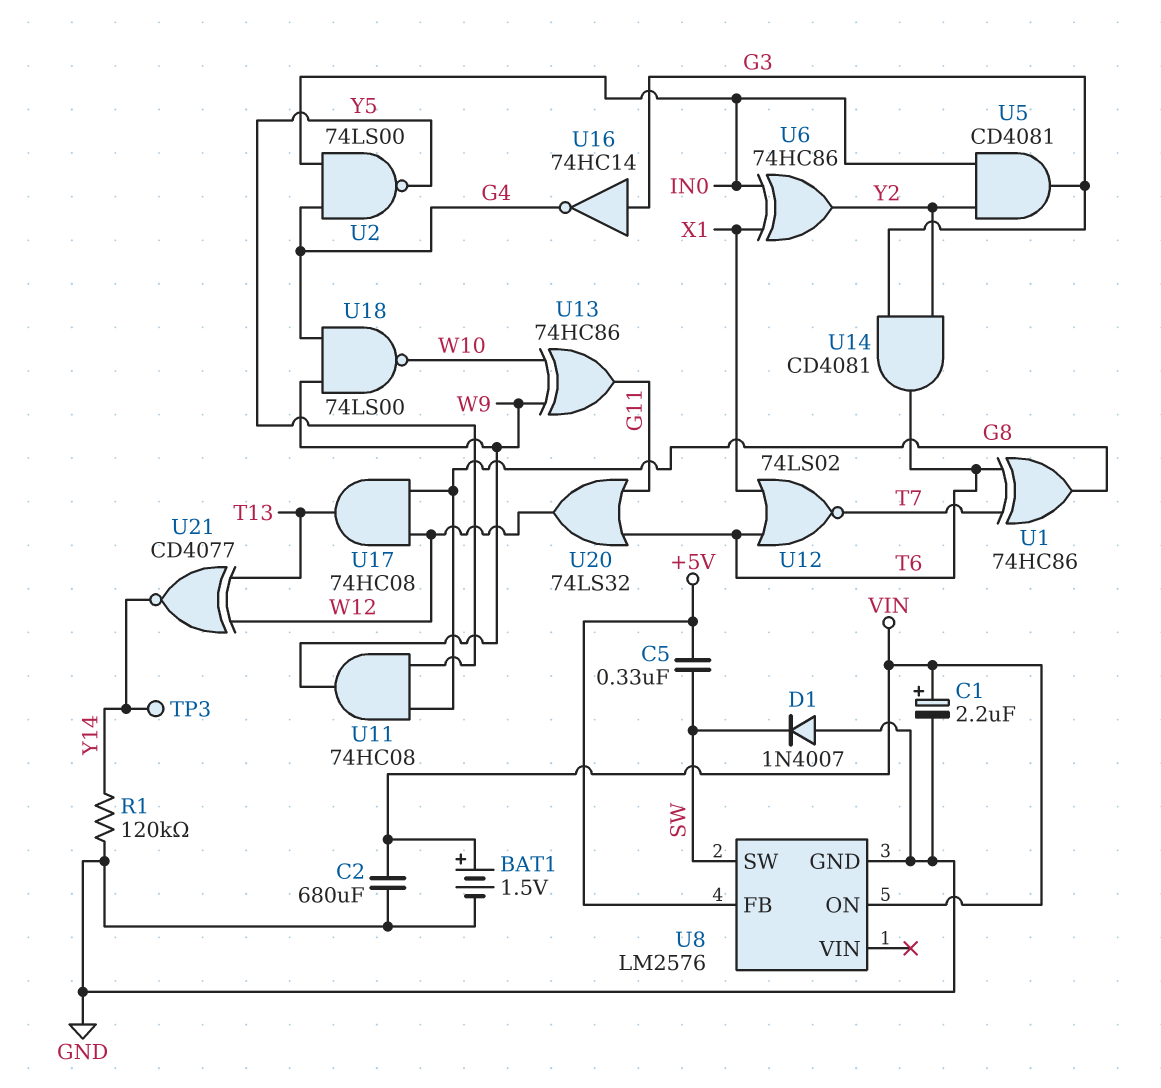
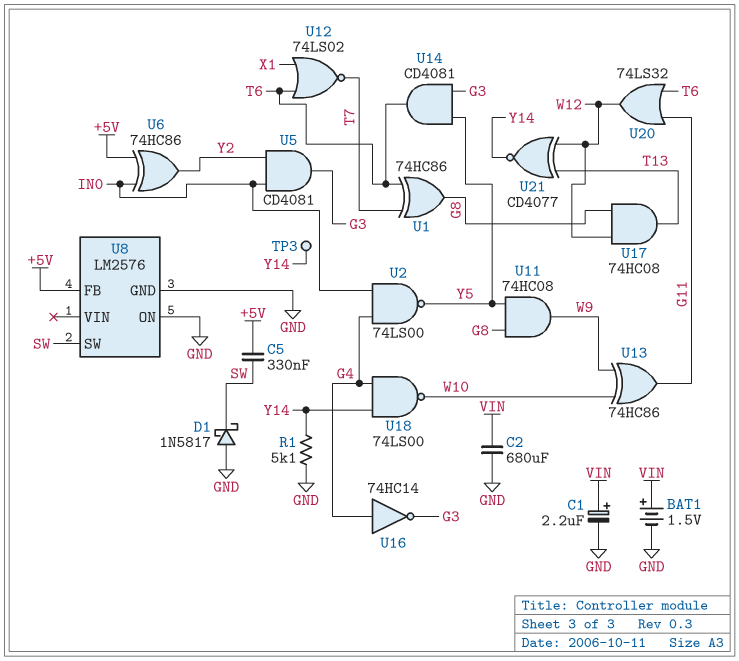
D1: diode 1N4007 (A GND, K SW) -> schottky 1N5817 (A GND, K SW)
R1: 120k (GND, Y14) -> 5.1k (GND, Y14)
U6: XOR 74HC86 (in IN0, in X1, out Y2) -> XOR 74HC86 (in +5V, in IN0, out Y2)
U8 pin ON: VIN -> GND
U14: AND CD4081 (in G3, in Y2, out T6) -> AND CD4081 (in G3, in Y5, out T6)
U16: NOT 74HC14 (in G3, out G4) -> NOT 74HC14 (in G4, out G3)
U18: NAND 74LS00 (in G4, in W9, out W10) -> NAND 74LS00 (in G4, in Y14, out W10)

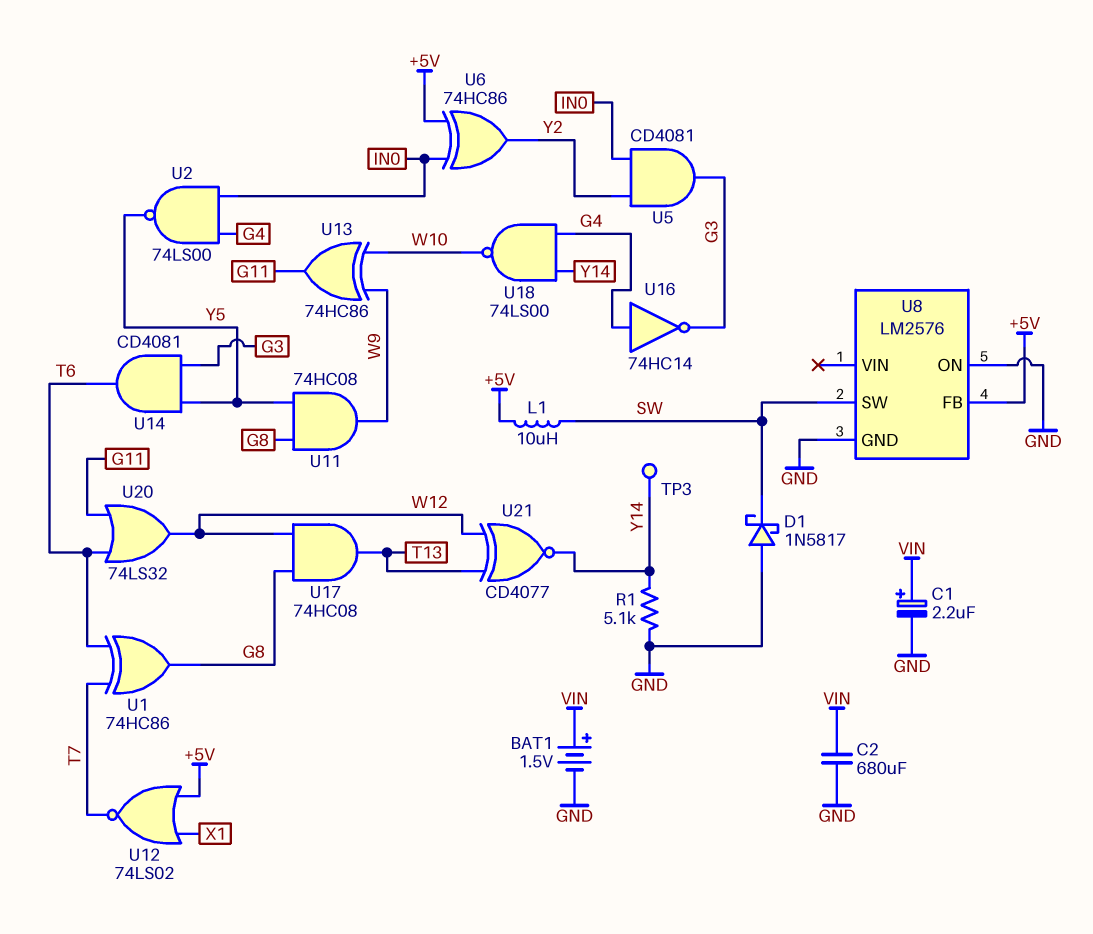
C5: 330nF (+5V, SW) -> none
L1: none -> 10uH (+5V, SW)
U12: NOR 74LS02 (in T6, in X1, out T7) -> NOR 74LS02 (in +5V, in X1, out T7)

